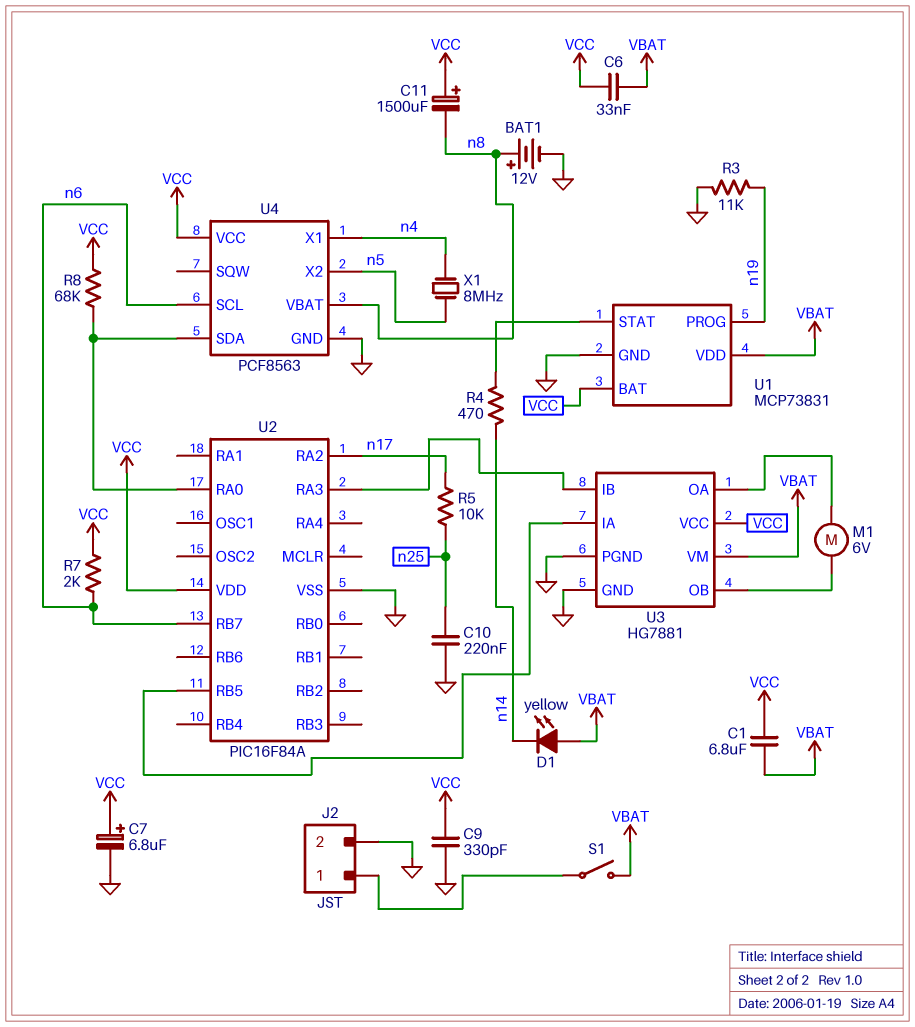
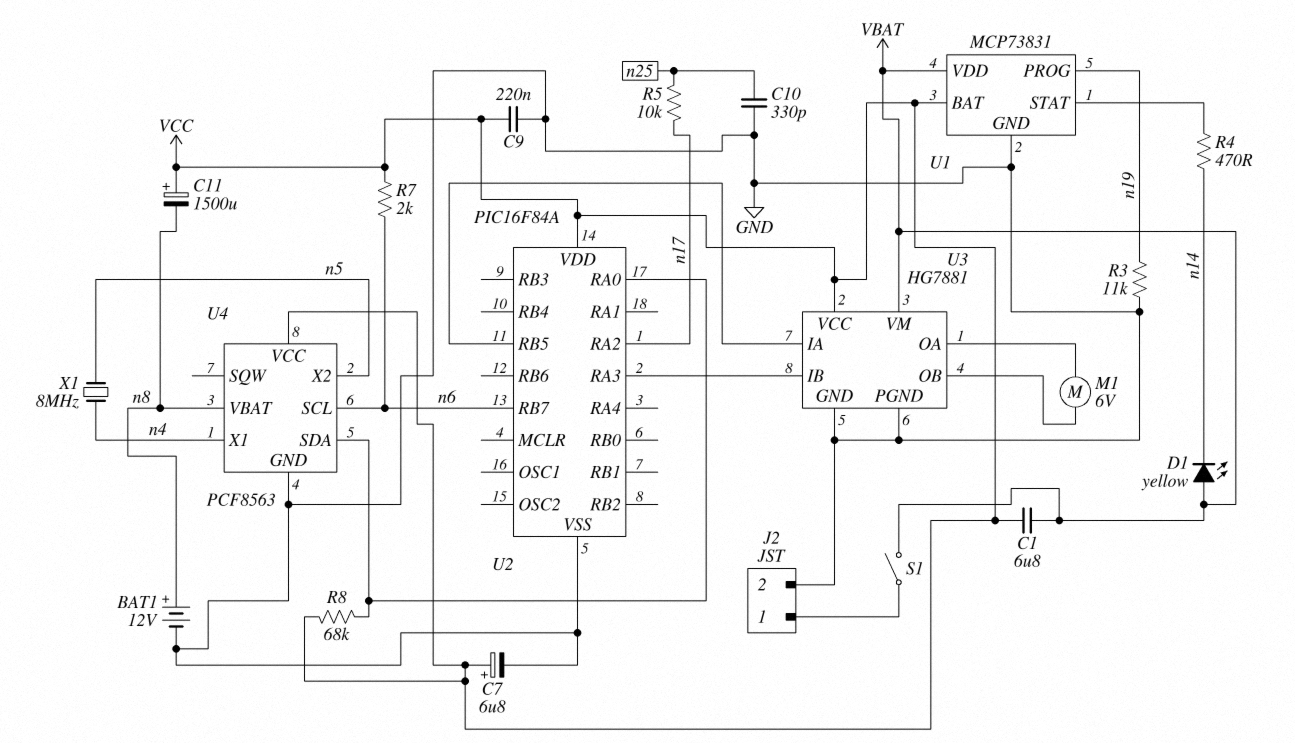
C6: 33nF (VBAT, VCC) -> none
C9: 330pF (GND, VCC) -> 220nF (GND, VCC)
C10: 220nF (GND, n25) -> 330pF (GND, n25)

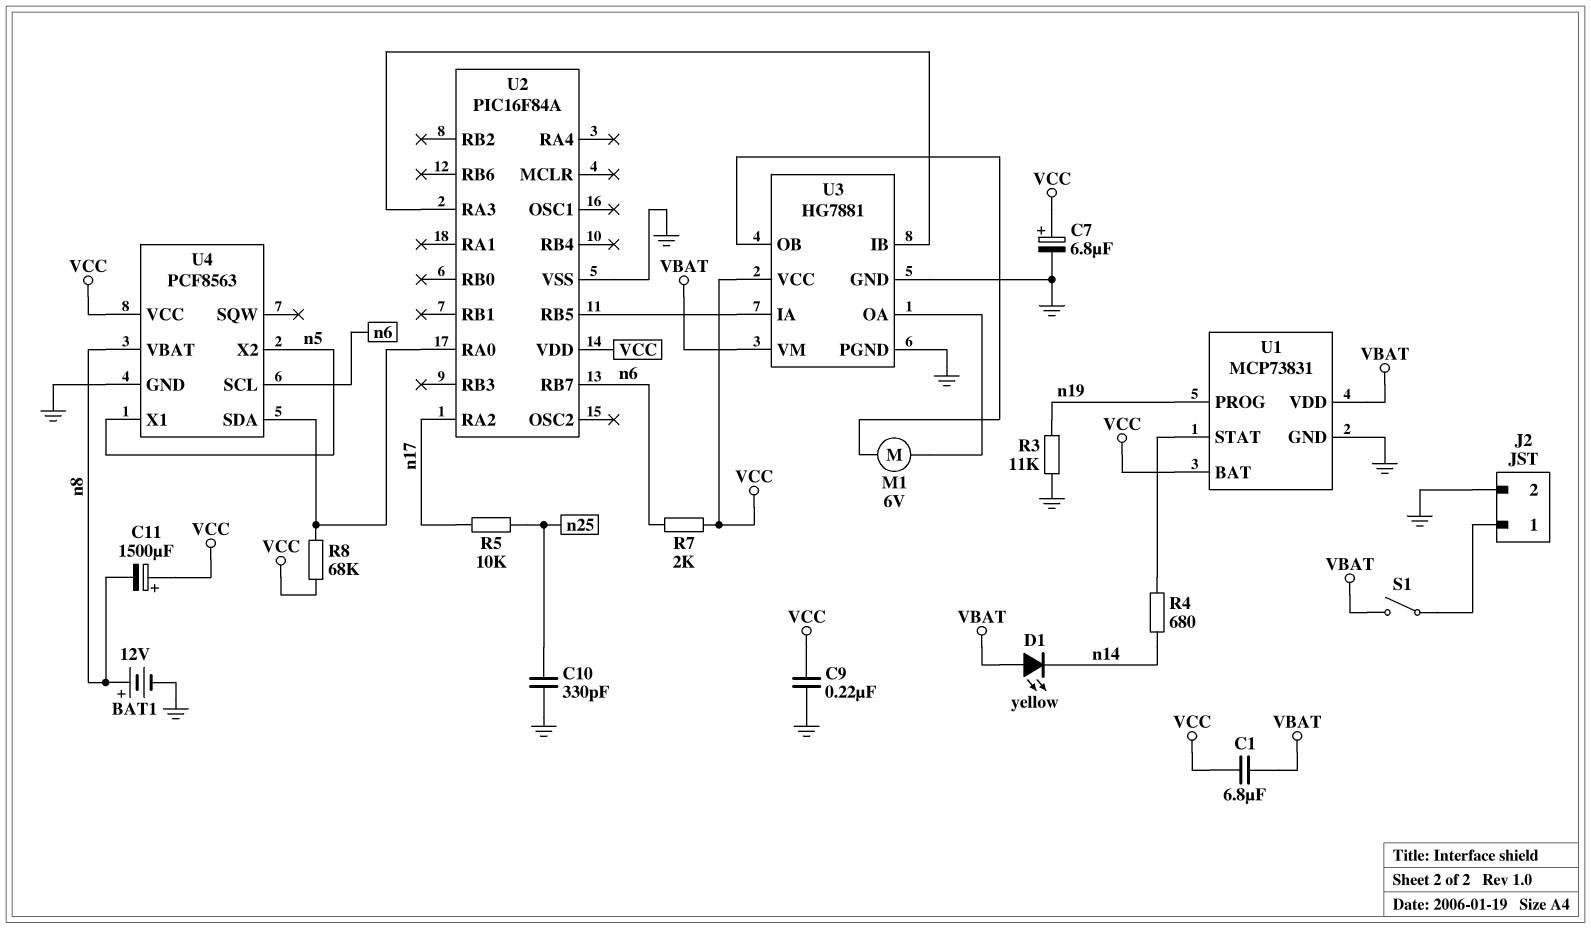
R4: 470 (U1/STAT, n14) -> 680 (U1/STAT, n14)
U4 pin X1: n4 -> n5
X1: 8MHz (n4, n5) -> none

